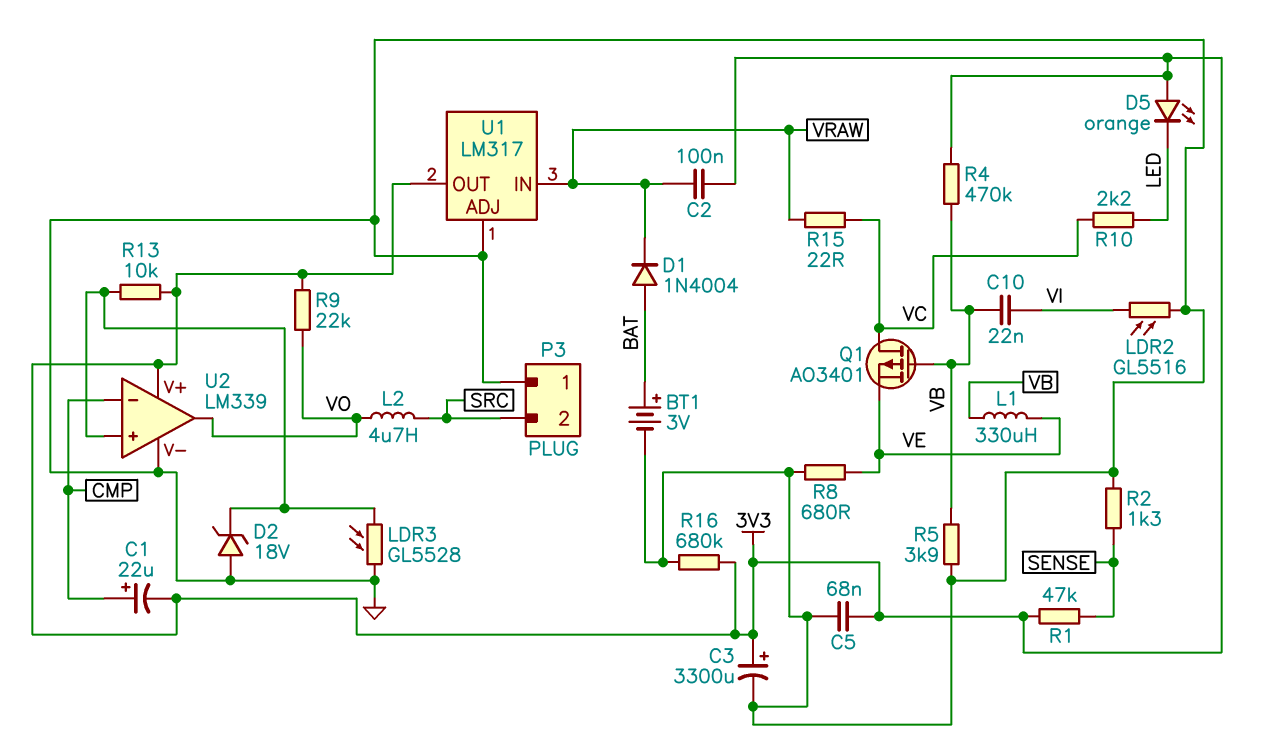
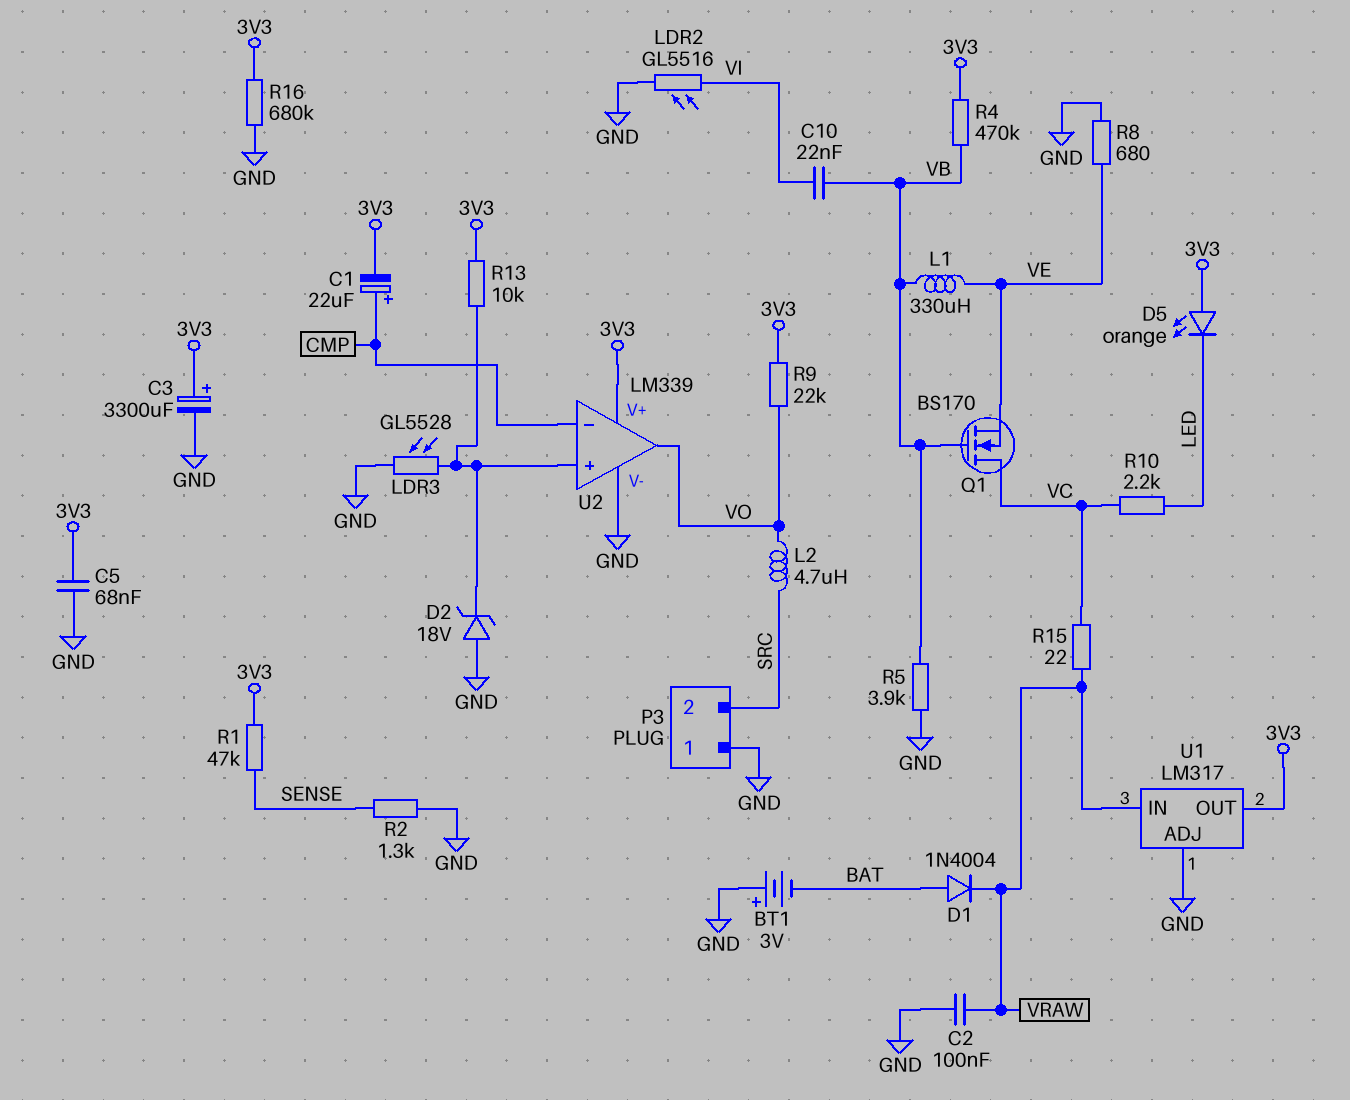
BT1: 3V (plus BAT, minus GND) -> 3V (plus GND, minus BAT)
C2: 100nF (3V3, VRAW) -> 100nF (GND, VRAW)
Q1: PMOS AO3401 (G VB, D VC, S VE) -> NMOS BS170 (G VB, D VC, S VE)

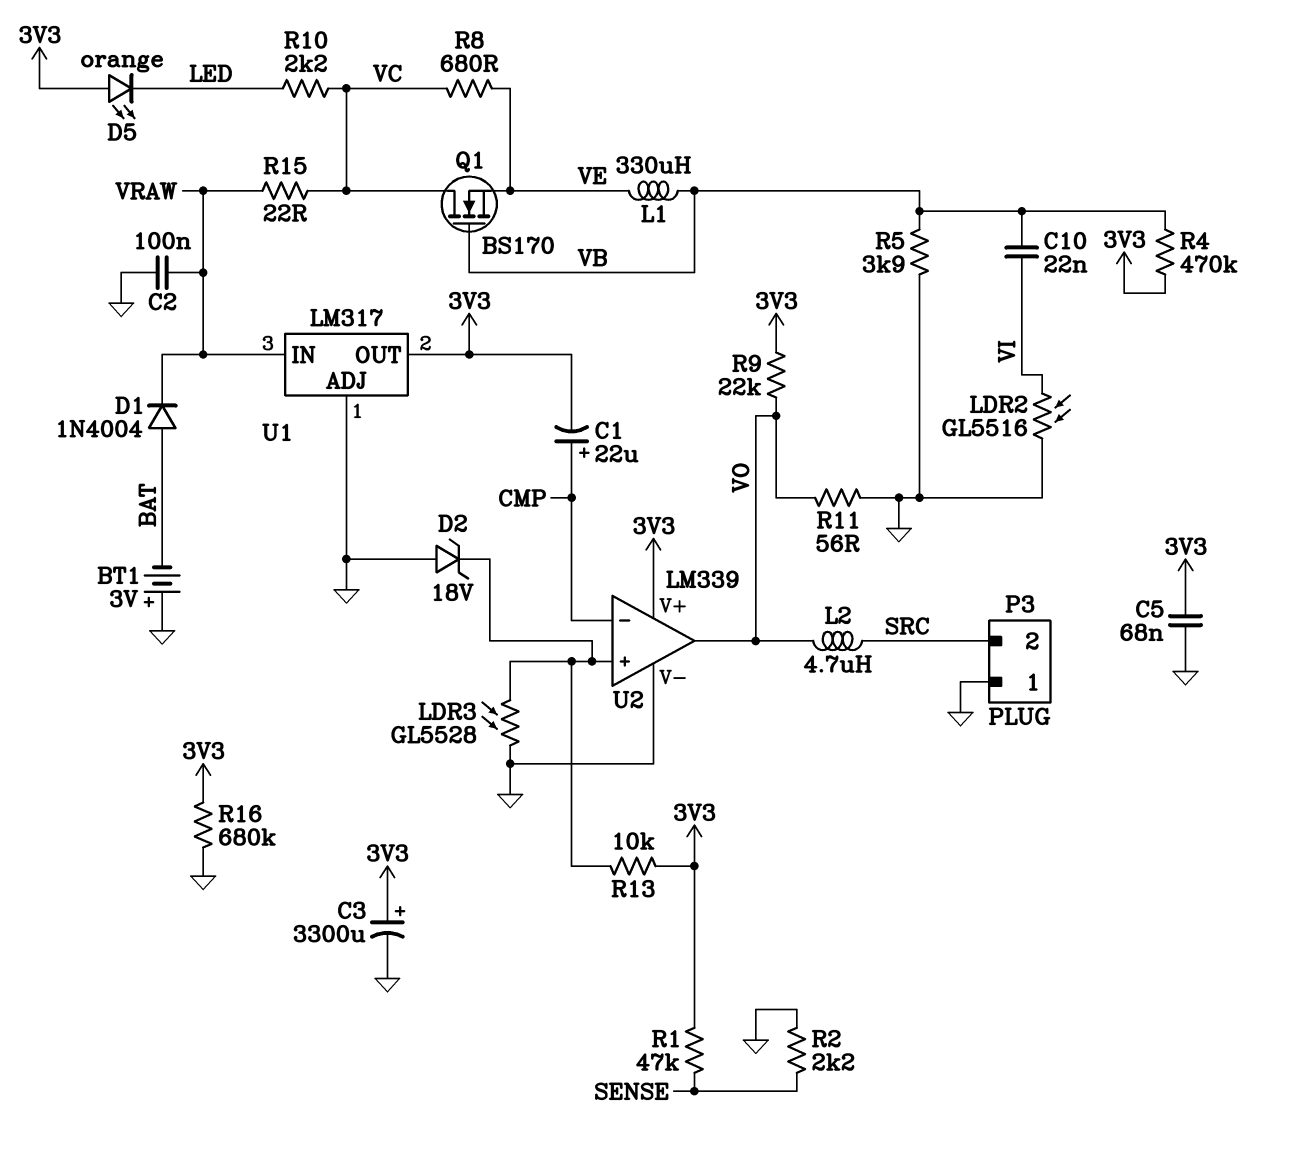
R2: 1.3k (GND, SENSE) -> 2.2k (GND, SENSE)
R8: 680 (GND, VE) -> 680 (VC, VE)
R11: none -> 56 (GND, VO)

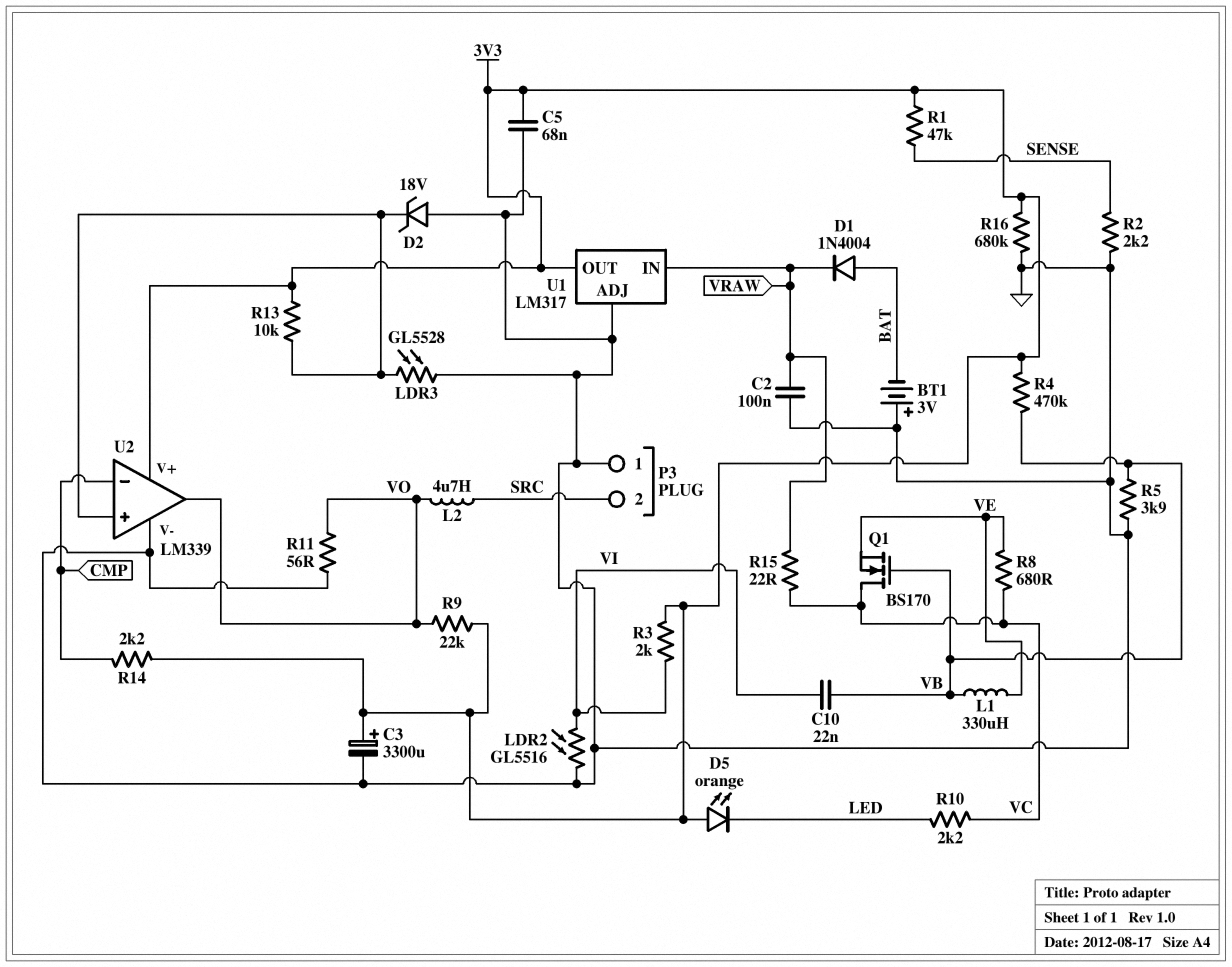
C1: 22uF (plus CMP, minus 3V3) -> none
R3: none -> 2k (3V3, VI)
R14: none -> 2.2k (3V3, CMP)

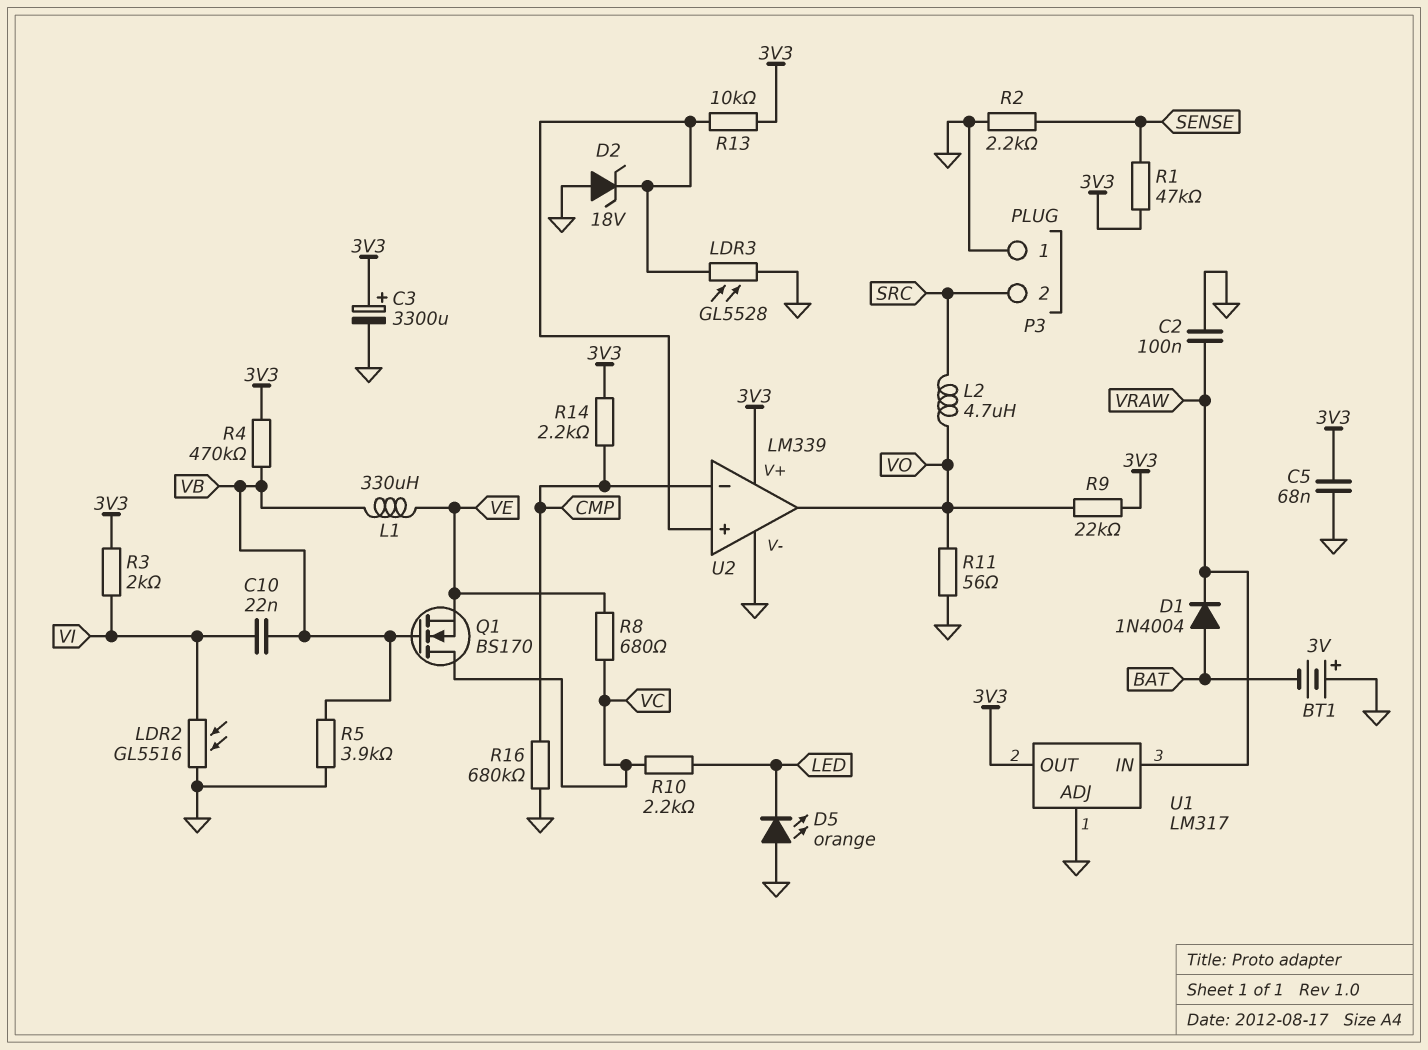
D5: LED orange (A 3V3, K LED) -> LED orange (A GND, K LED)
R15: 22 (VC, VRAW) -> none
R16: 680k (3V3, GND) -> 680k (CMP, GND)

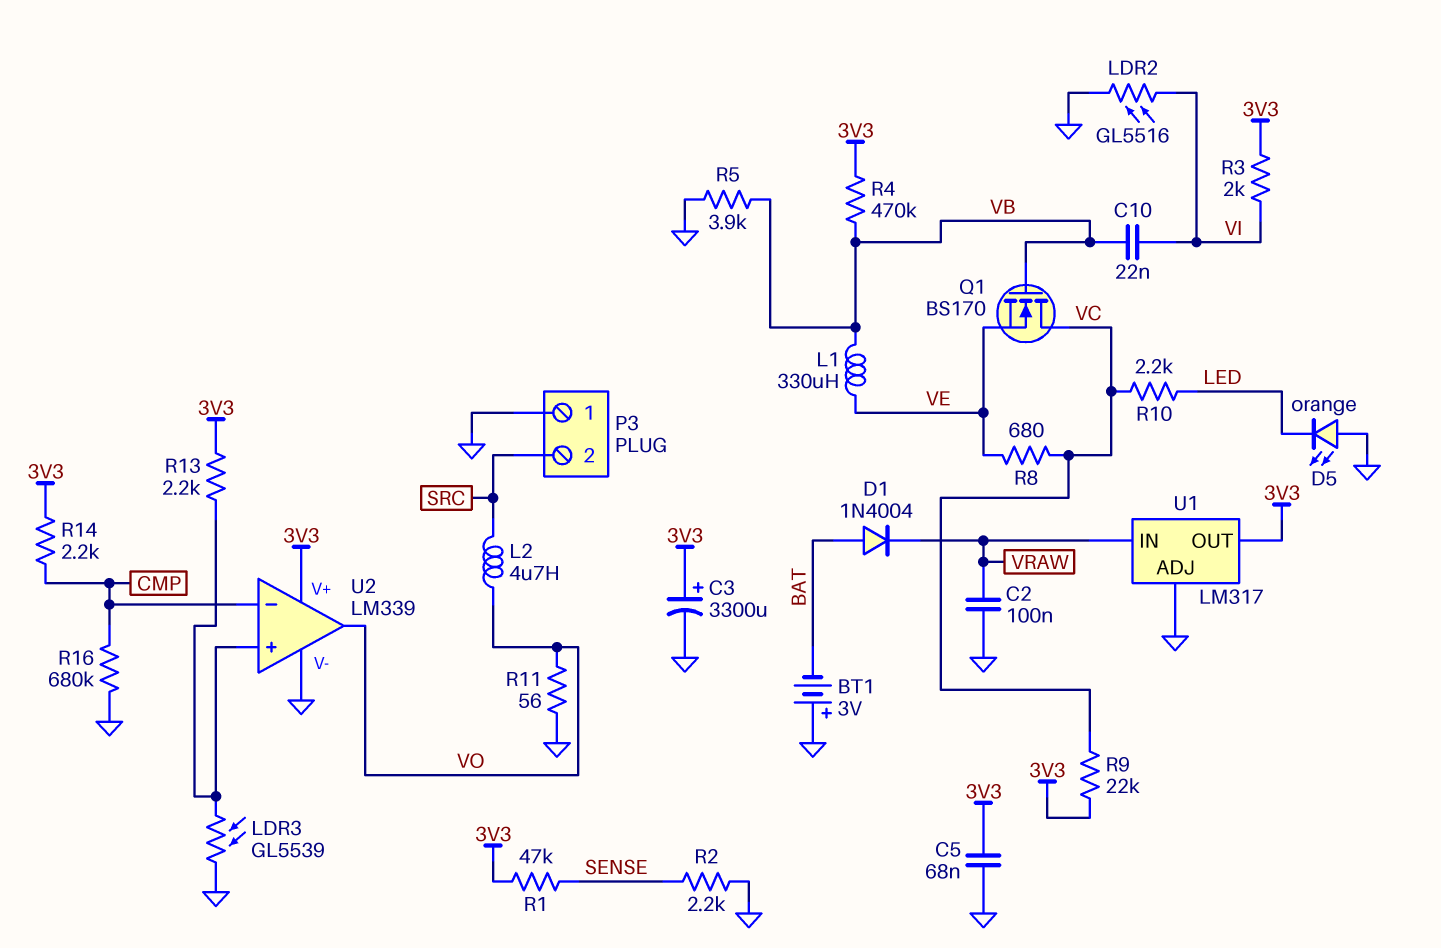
D2: zener 18V (A GND, K U2/in+) -> none
LDR3: GL5528 (GND, U2/in+) -> GL5539 (GND, U2/in+)
R9: 22k (3V3, VO) -> 22k (3V3, VC)
R13: 10k (3V3, U2/in+) -> 2.2k (3V3, U2/in+)

